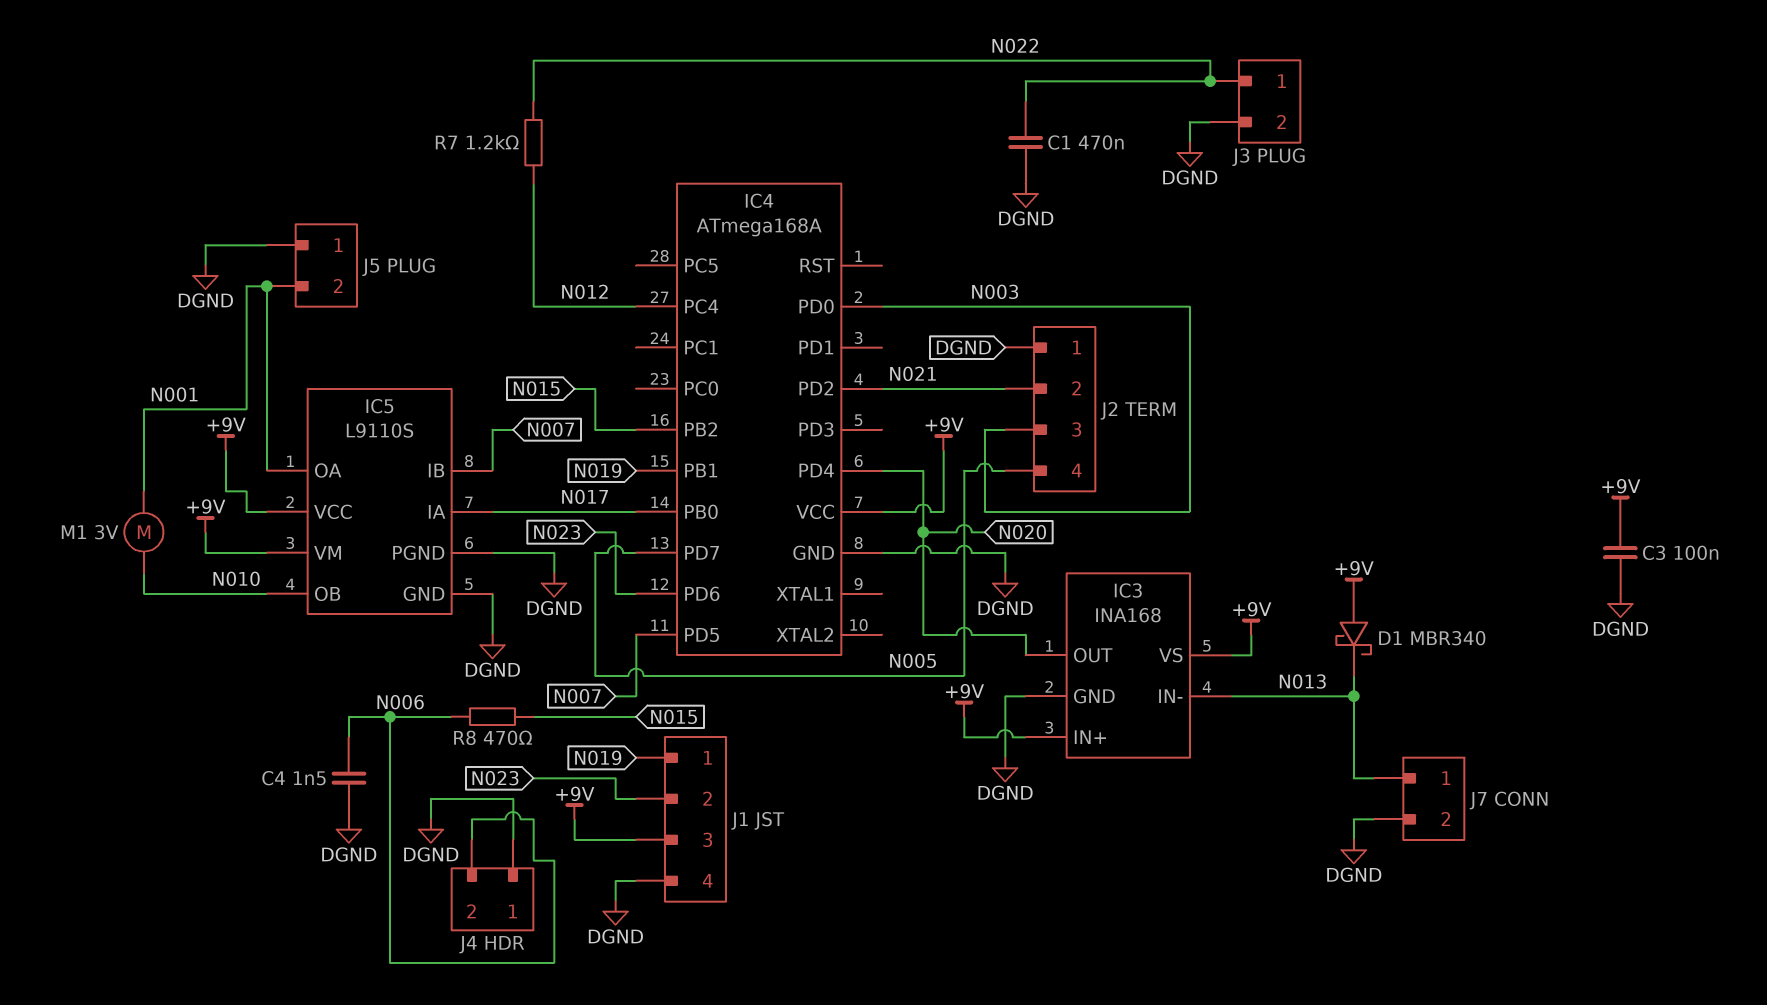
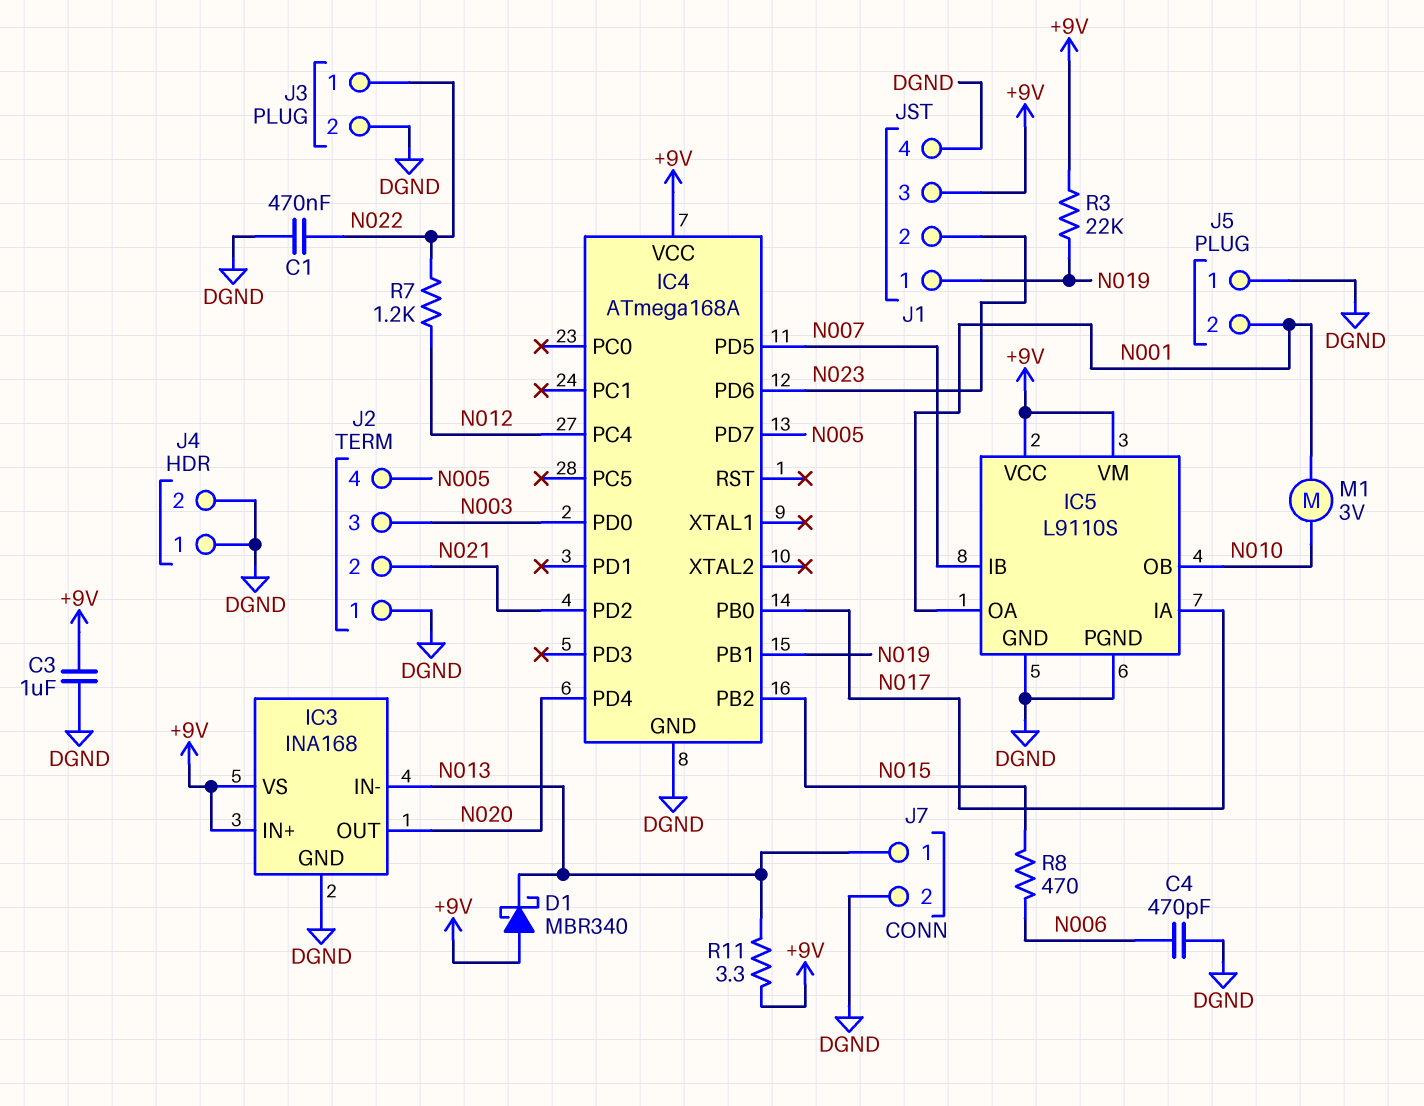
C3: 100nF (+9V, DGND) -> 1uF (+9V, DGND)
C4: 1.5nF (DGND, N006) -> 470pF (DGND, N006)
J4 pin 2: N006 -> DGND
R3: none -> 22k (+9V, N019)
R11: none -> 3.3 (+9V, N013)

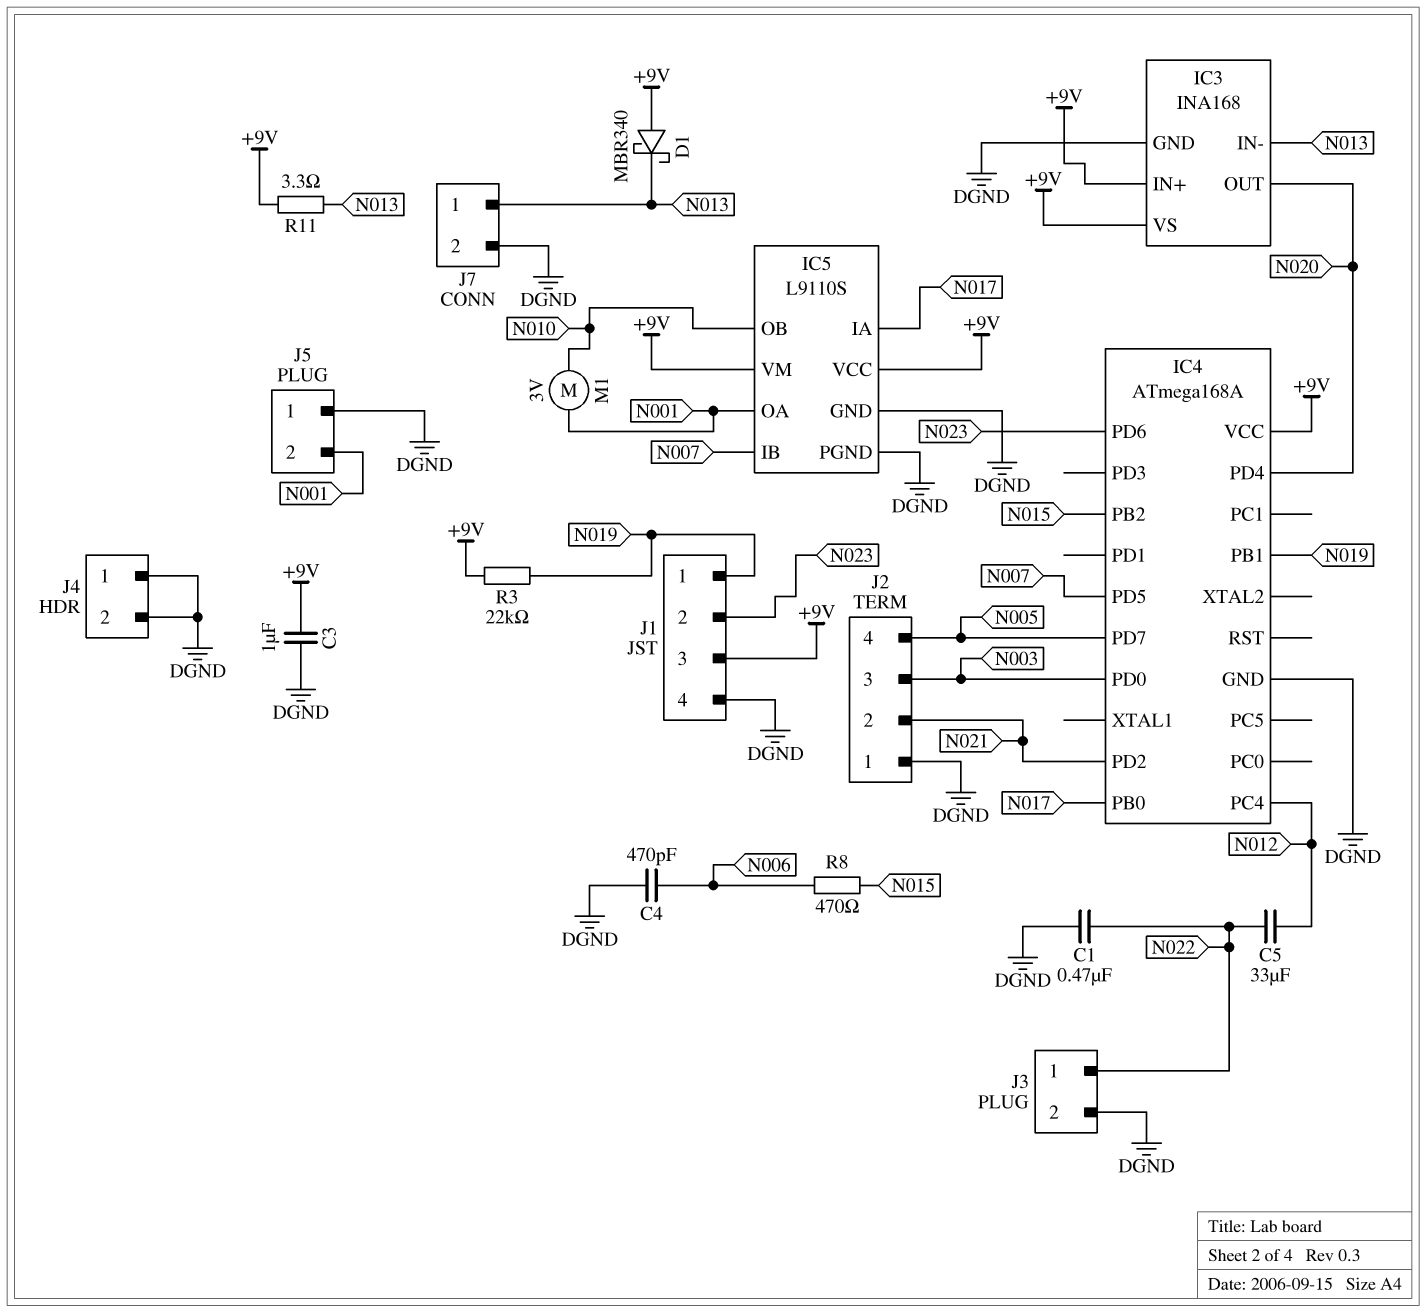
C5: none -> 33uF (N012, N022)
R7: 1.2k (N012, N022) -> none

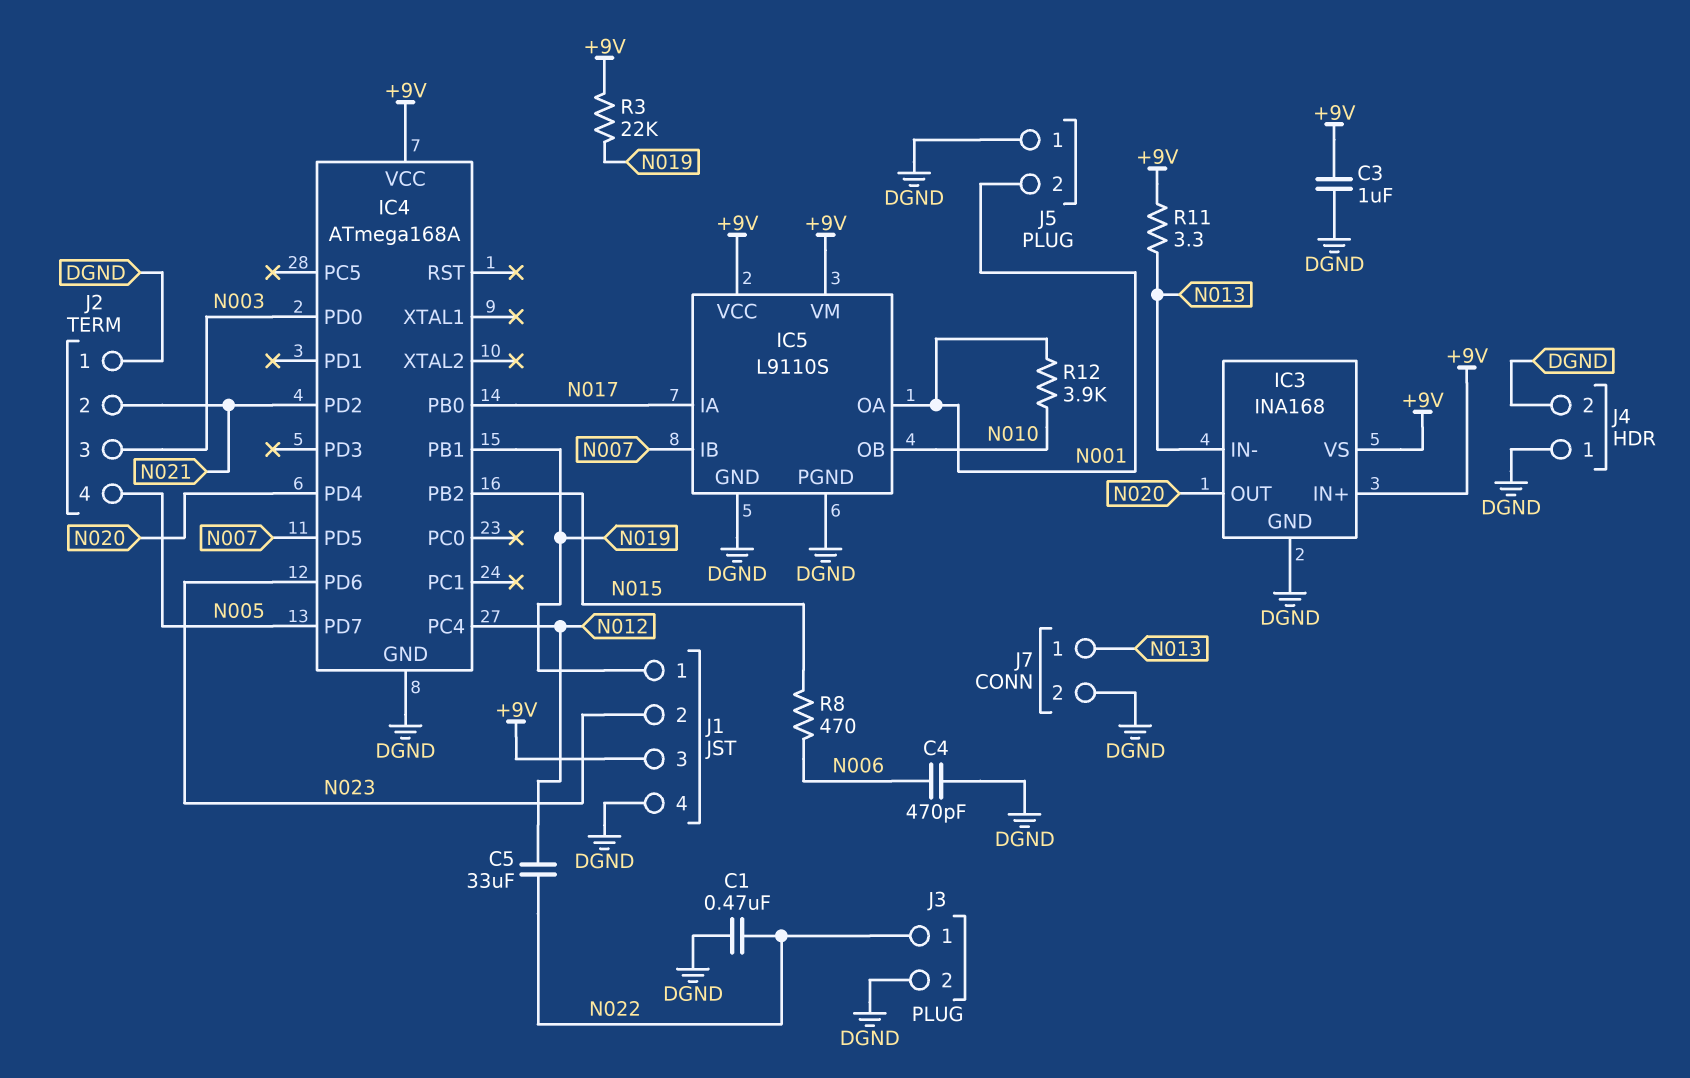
D1: schottky MBR340 (A +9V, K N013) -> none
M1: motor 3V (N001, N010) -> none
R12: none -> 3.9k (N001, N010)

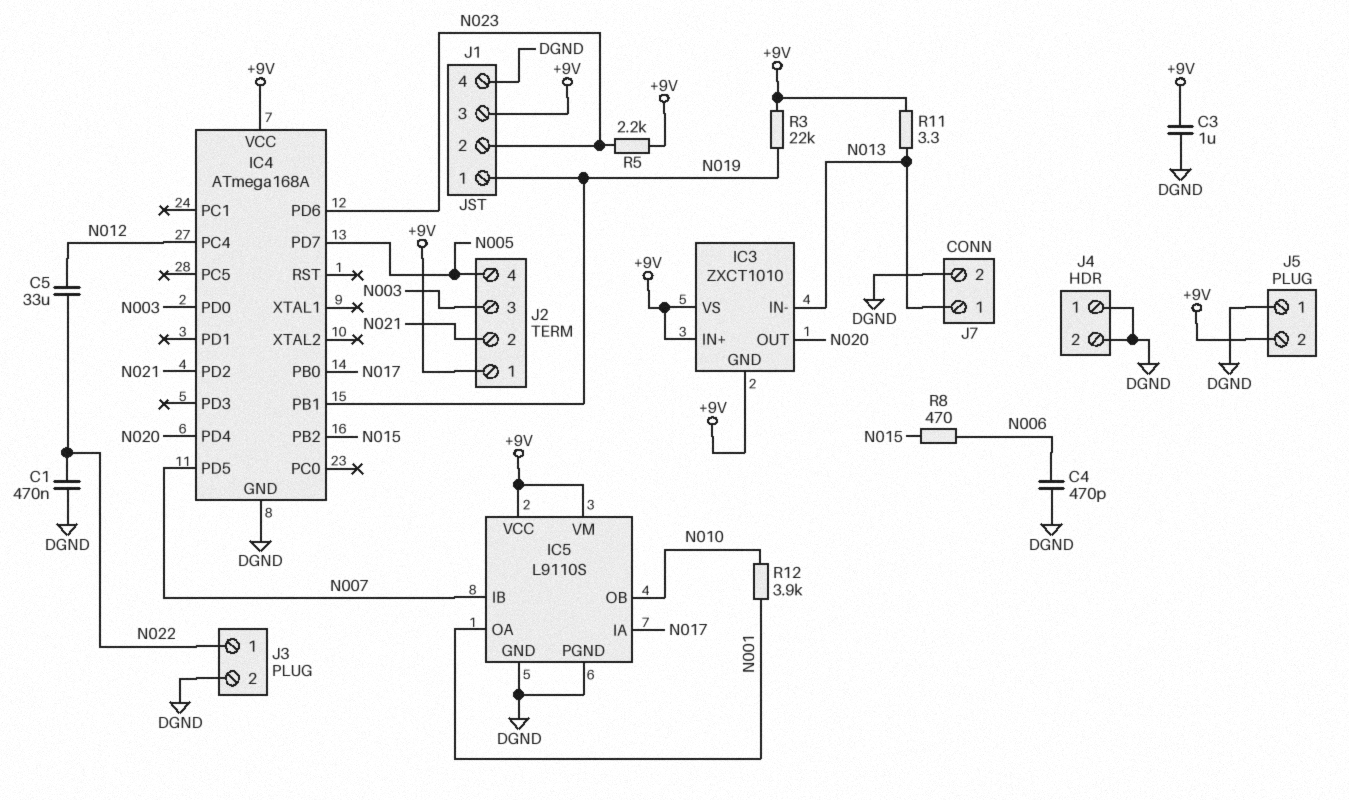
IC3: INA168 -> ZXCT1010
IC3 pin GND: DGND -> +9V
J2 pin 1: DGND -> +9V
J5 pin 2: N001 -> +9V
R5: none -> 2.2k (+9V, N023)

